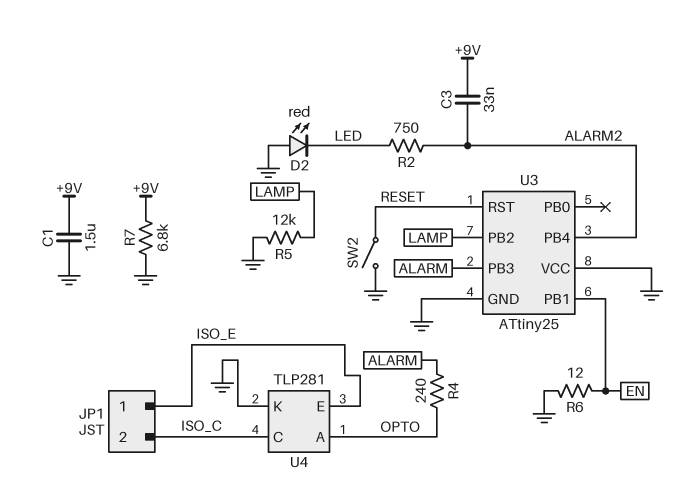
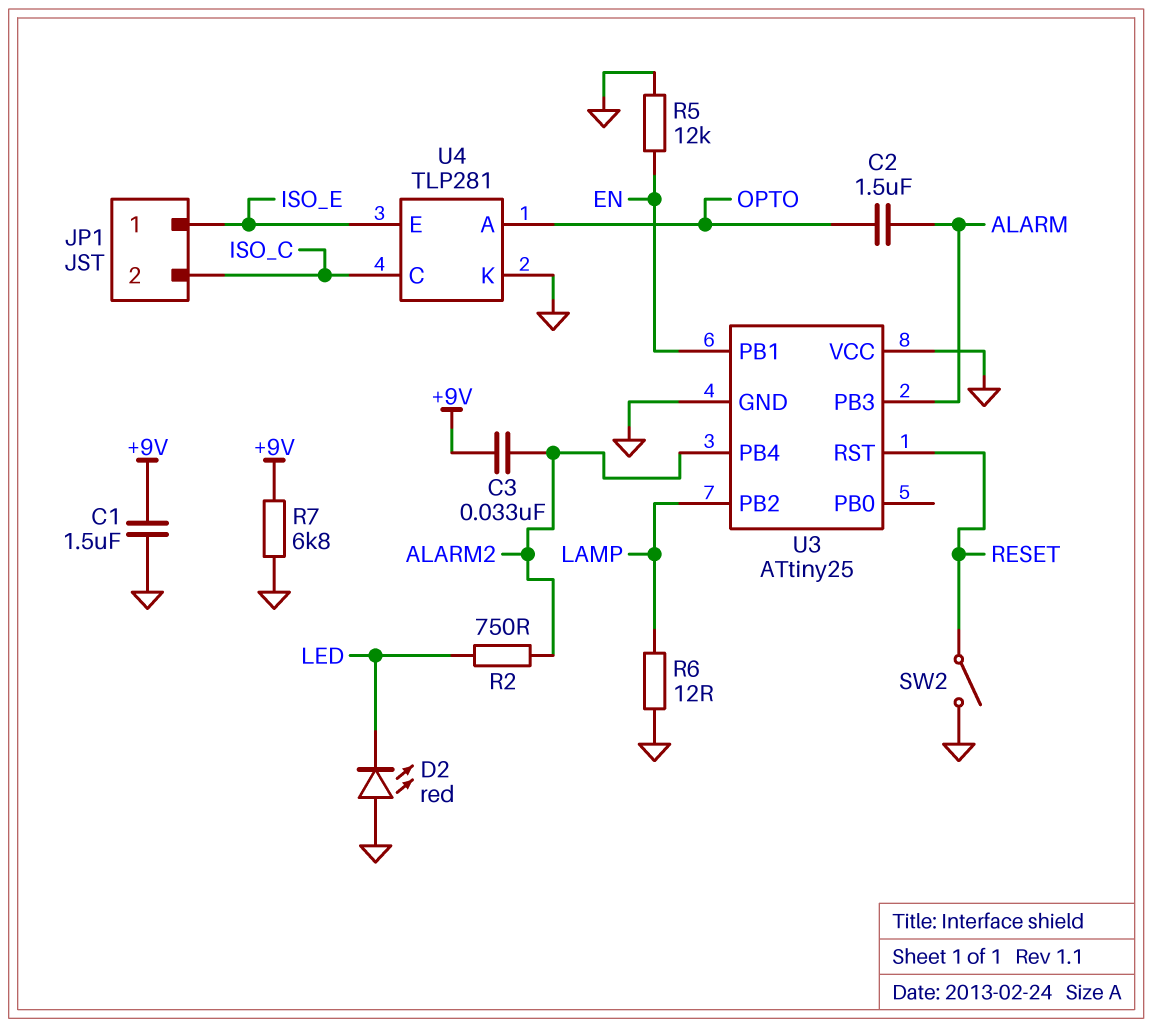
C2: none -> 1.5uF (ALARM, OPTO)
R4: 240 (ALARM, OPTO) -> none
R5: 12k (GND, LAMP) -> 12k (EN, GND)
R6: 12 (EN, GND) -> 12 (GND, LAMP)

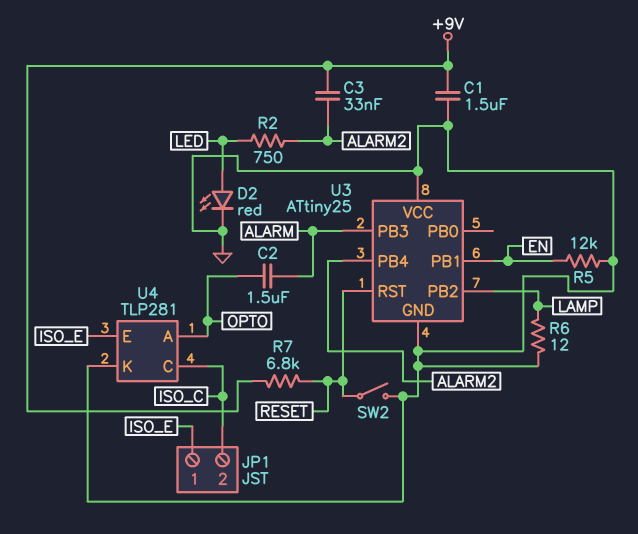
D2: LED red (A GND, K LED) -> LED red (A LED, K GND)
R7: 6.8k (+9V, GND) -> 6.8k (+9V, RESET)

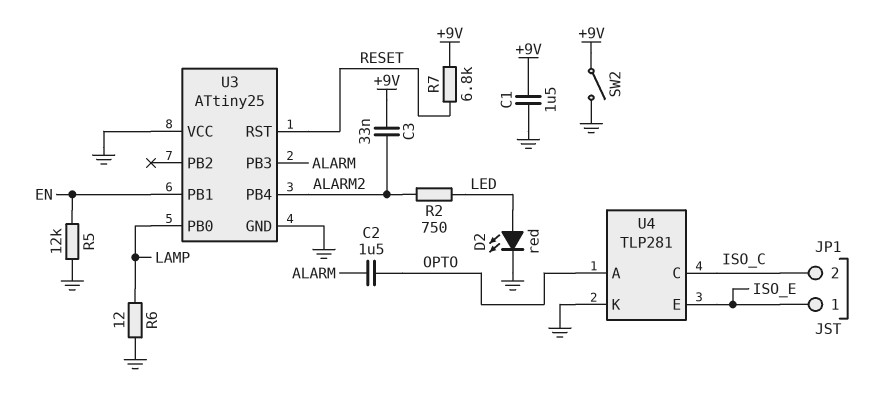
SW2: switch (GND, RESET) -> switch (+9V, GND)
U3 pin PB0: none -> LAMP
U3 pin PB2: LAMP -> none

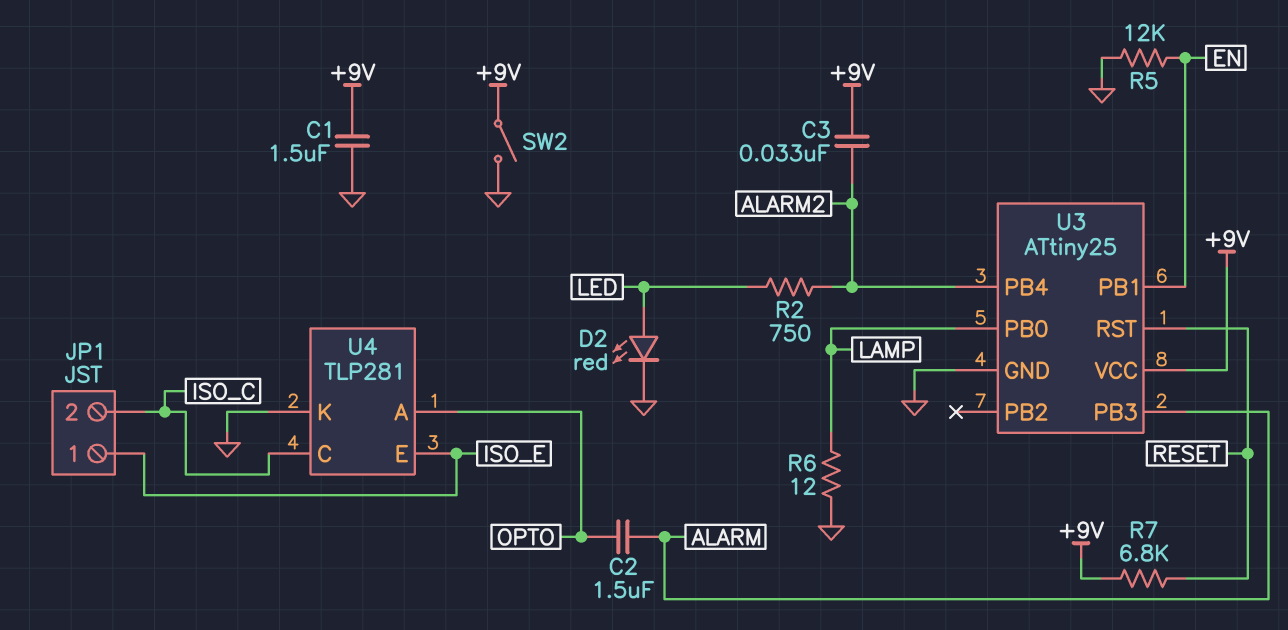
U3 pin VCC: GND -> +9V

